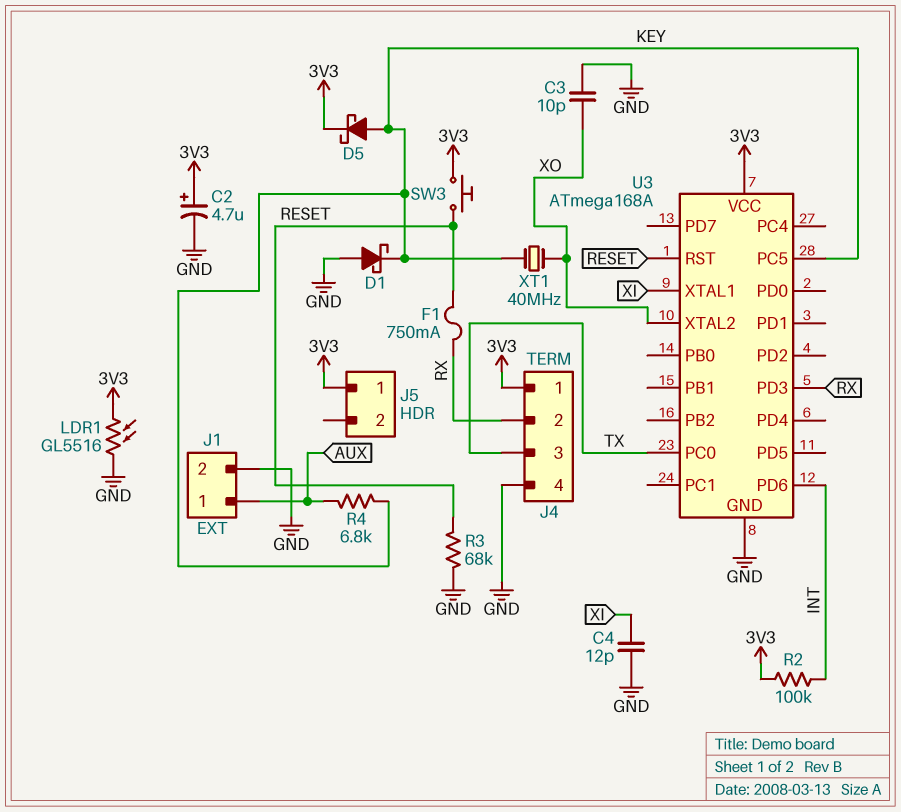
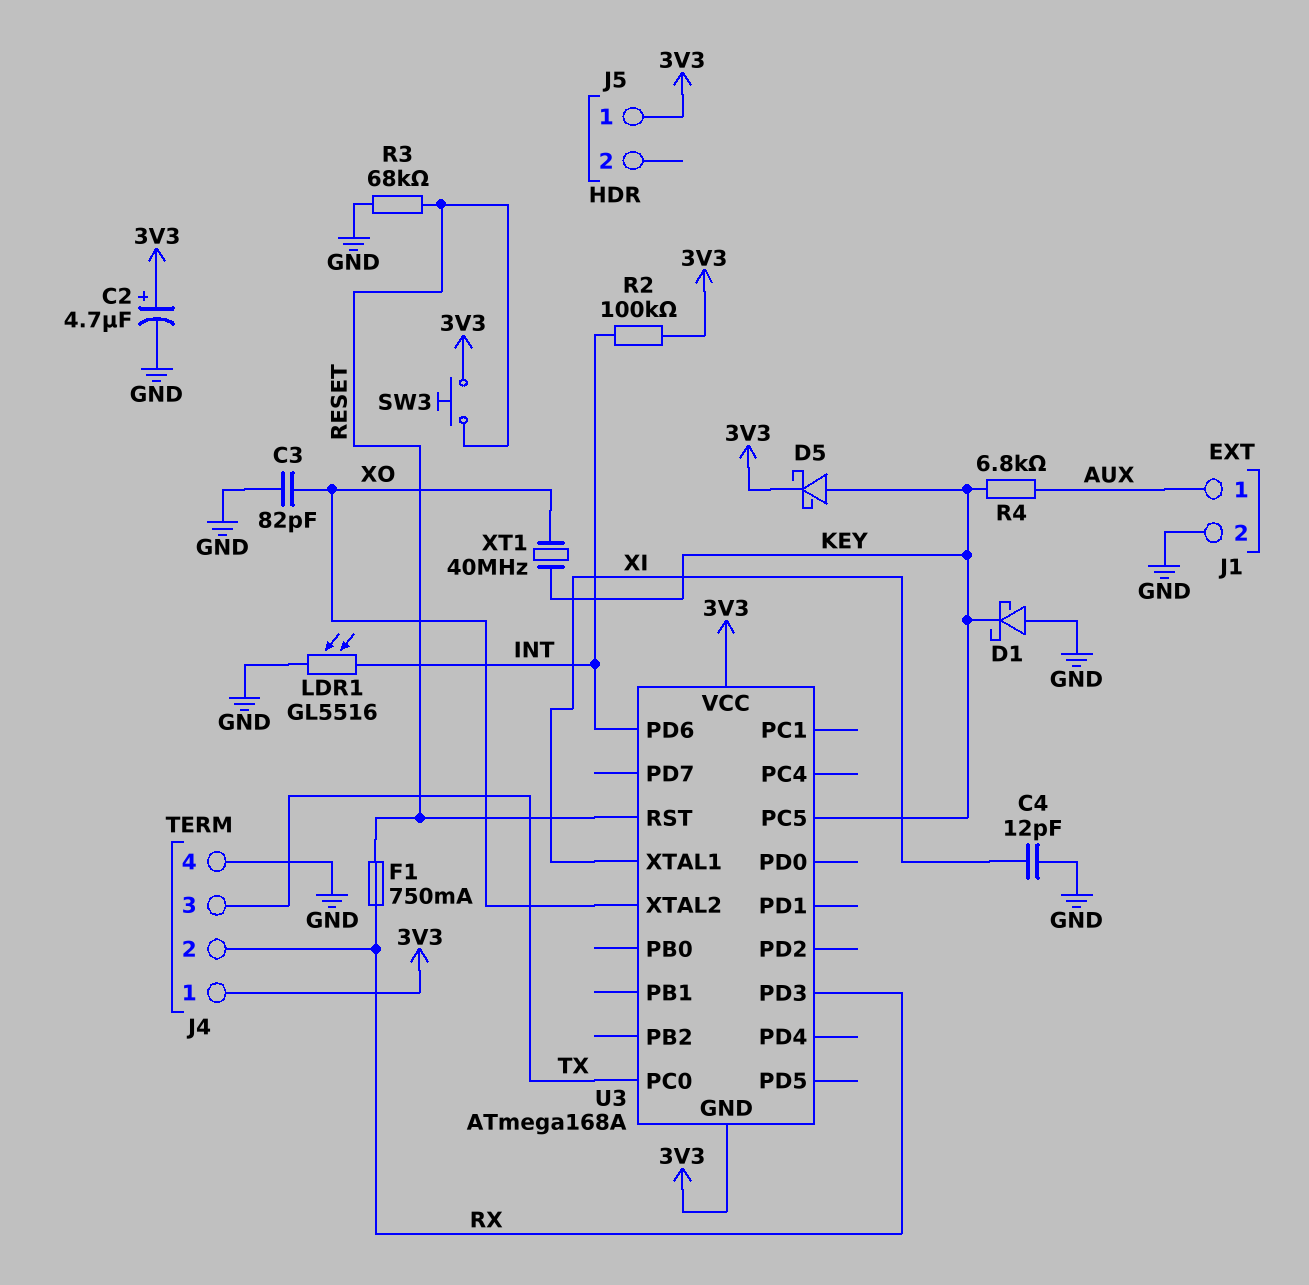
C3: 10pF (GND, XO) -> 82pF (GND, XO)
LDR1: GL5516 (3V3, GND) -> GL5516 (GND, INT)
U3 pin GND: GND -> 3V3

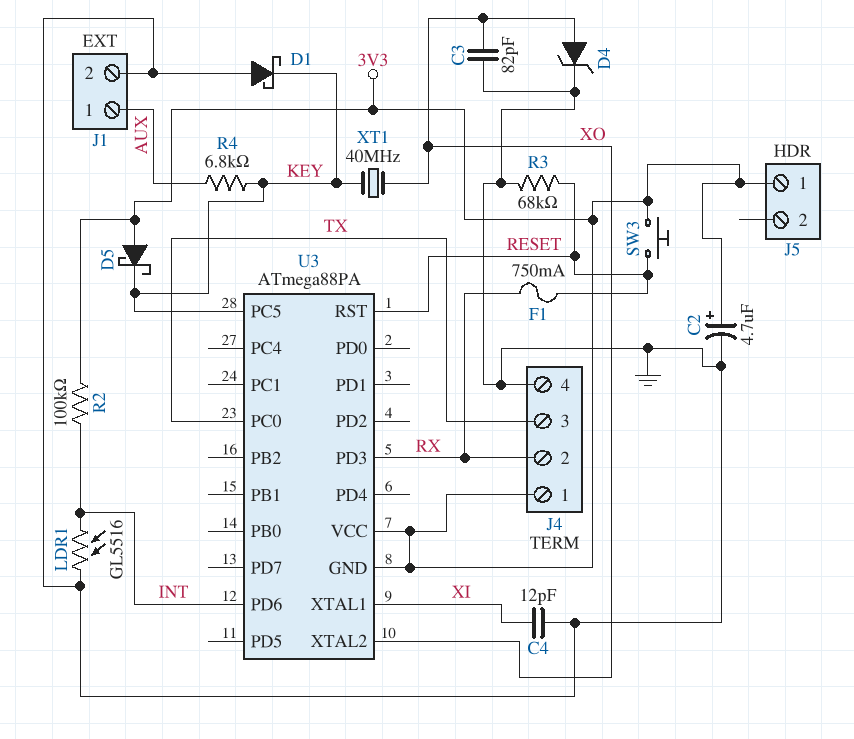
D4: none -> zener (A XO, K GND)
D5: schottky (A KEY, K 3V3) -> schottky (A 3V3, K KEY)
U3: ATmega168A -> ATmega88PA

